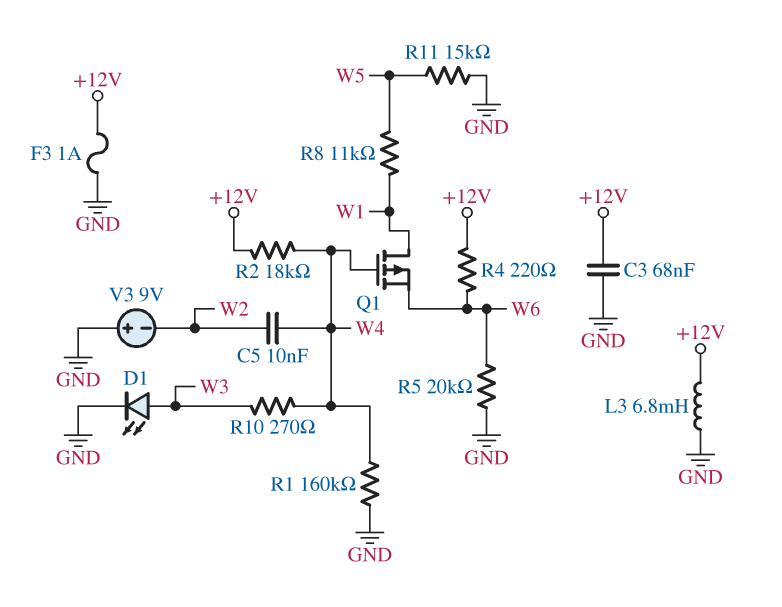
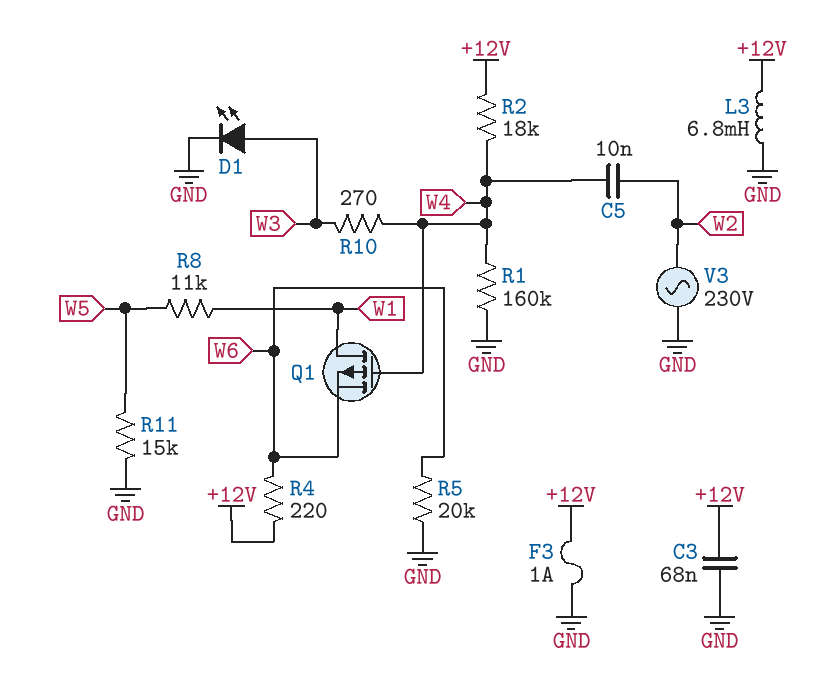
V3: 9V (plus GND, minus W2) -> AC 230V (GND, W2)

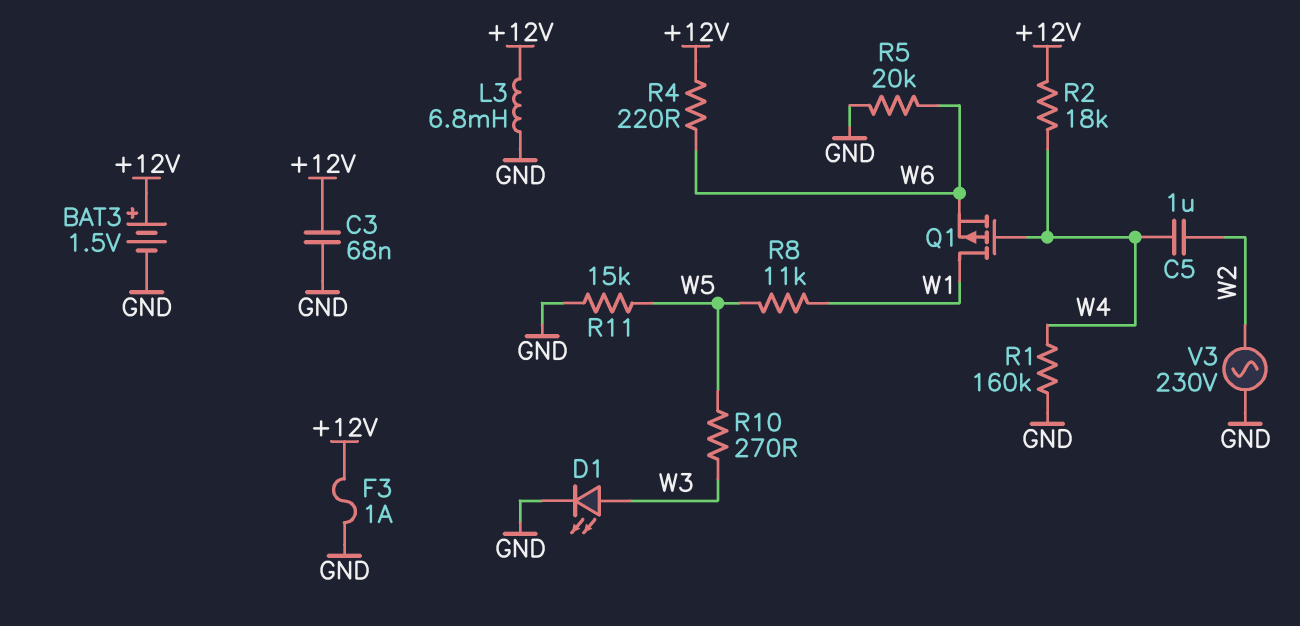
BAT3: none -> 1.5V (plus +12V, minus GND)
C5: 10nF (W2, W4) -> 1uF (W2, W4)
R10: 270 (W3, W4) -> 270 (W3, W5)

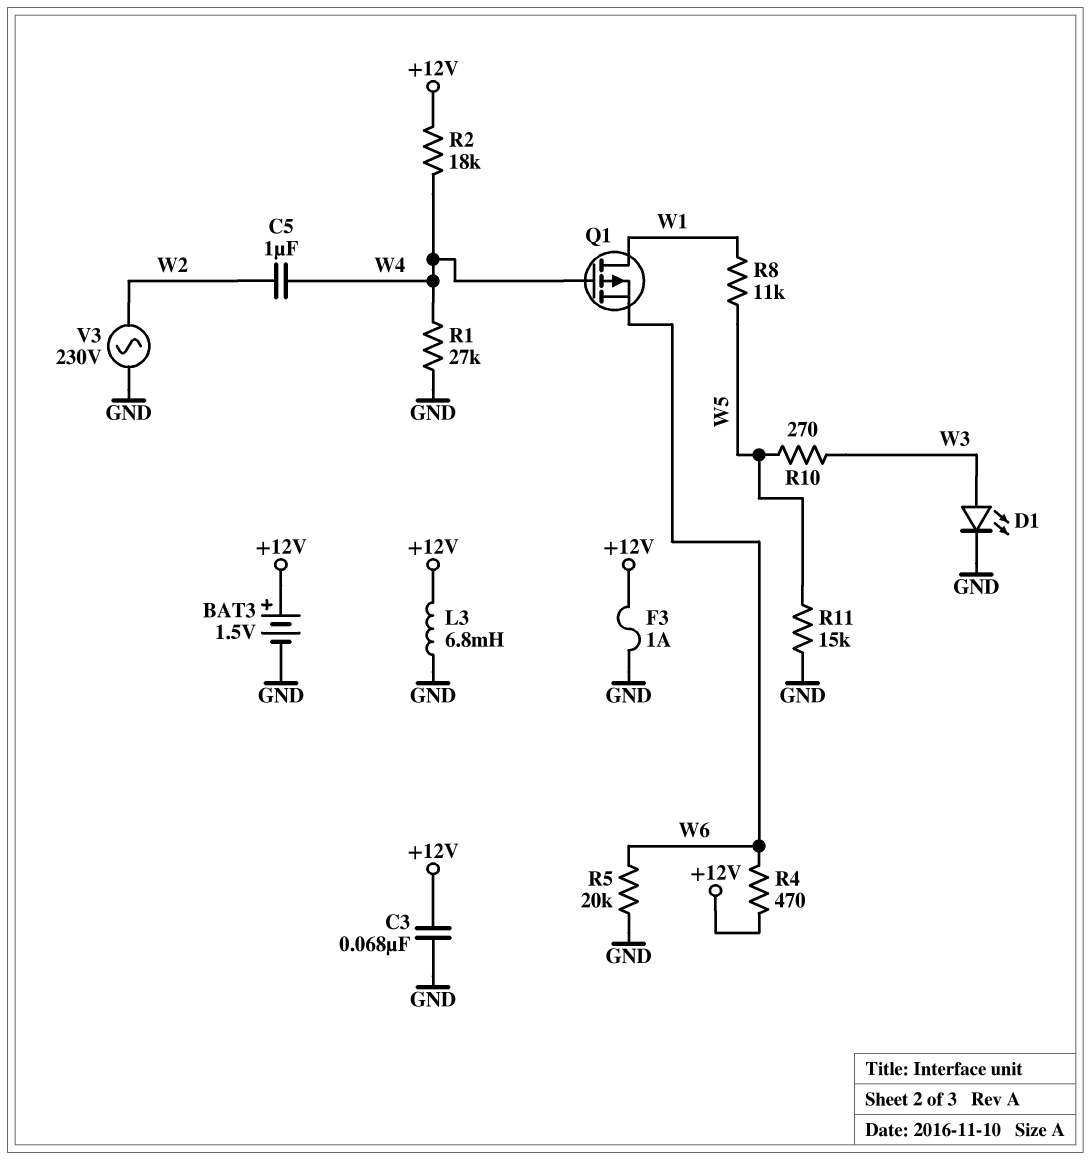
R1: 160k (GND, W4) -> 27k (GND, W4)
R4: 220 (+12V, W6) -> 470 (+12V, W6)

